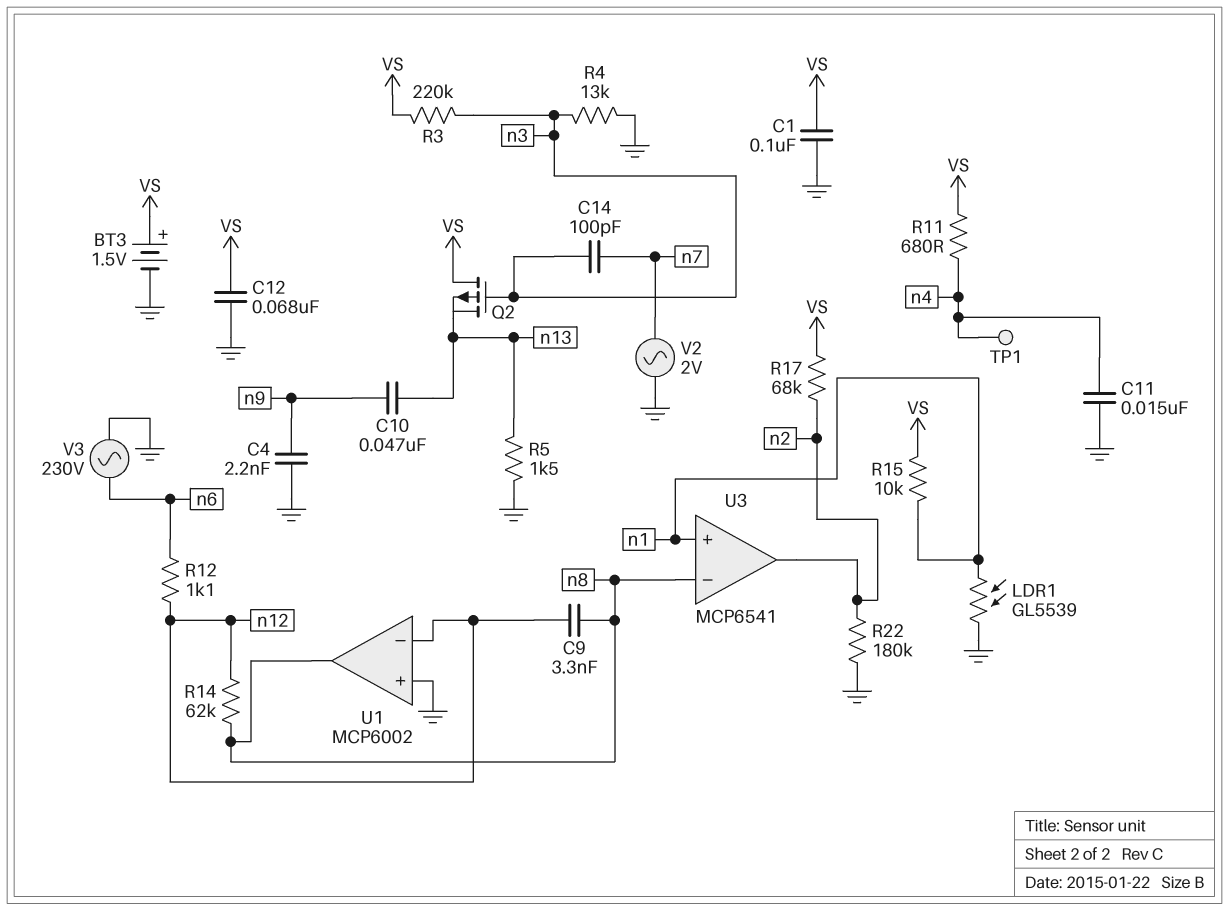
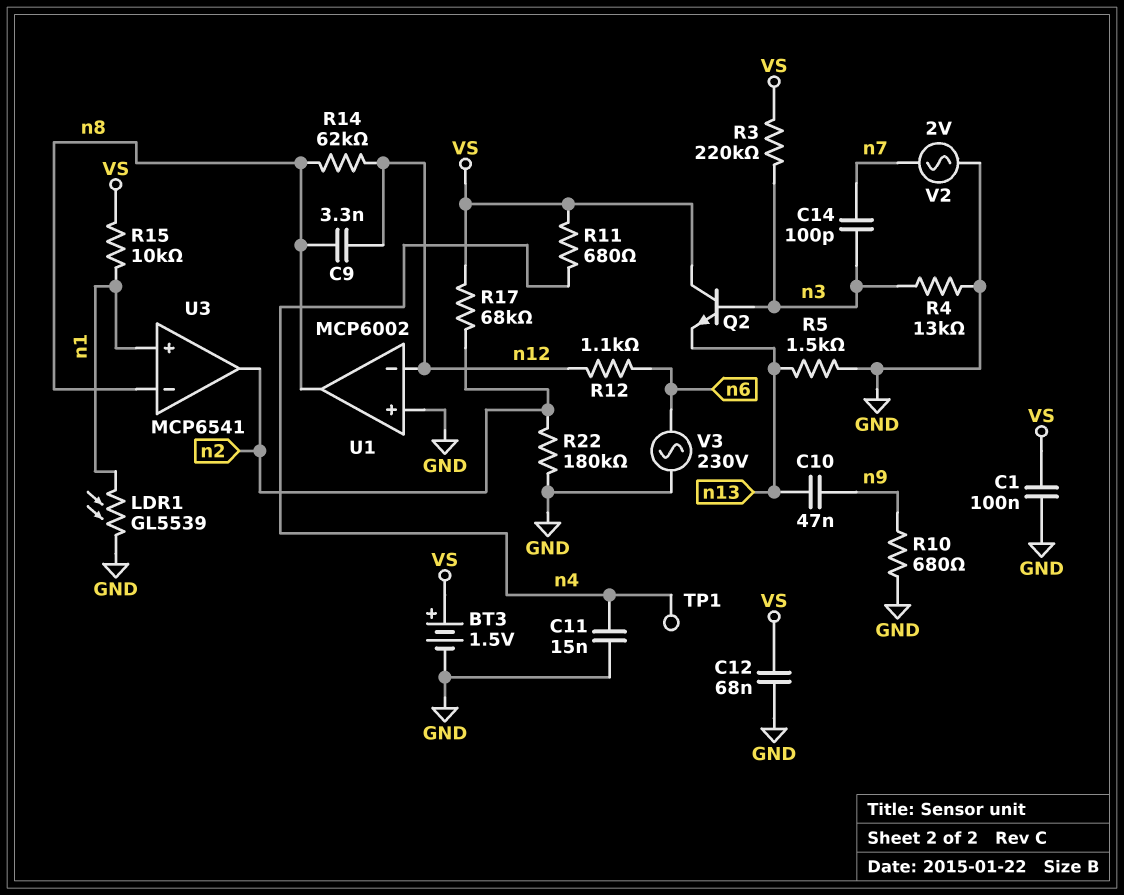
C4: 2.2nF (GND, n9) -> none
Q2: PMOS (G n3, D VS, S n13) -> NPN (B n3, C VS, E n13)
R10: none -> 680 (GND, n9)

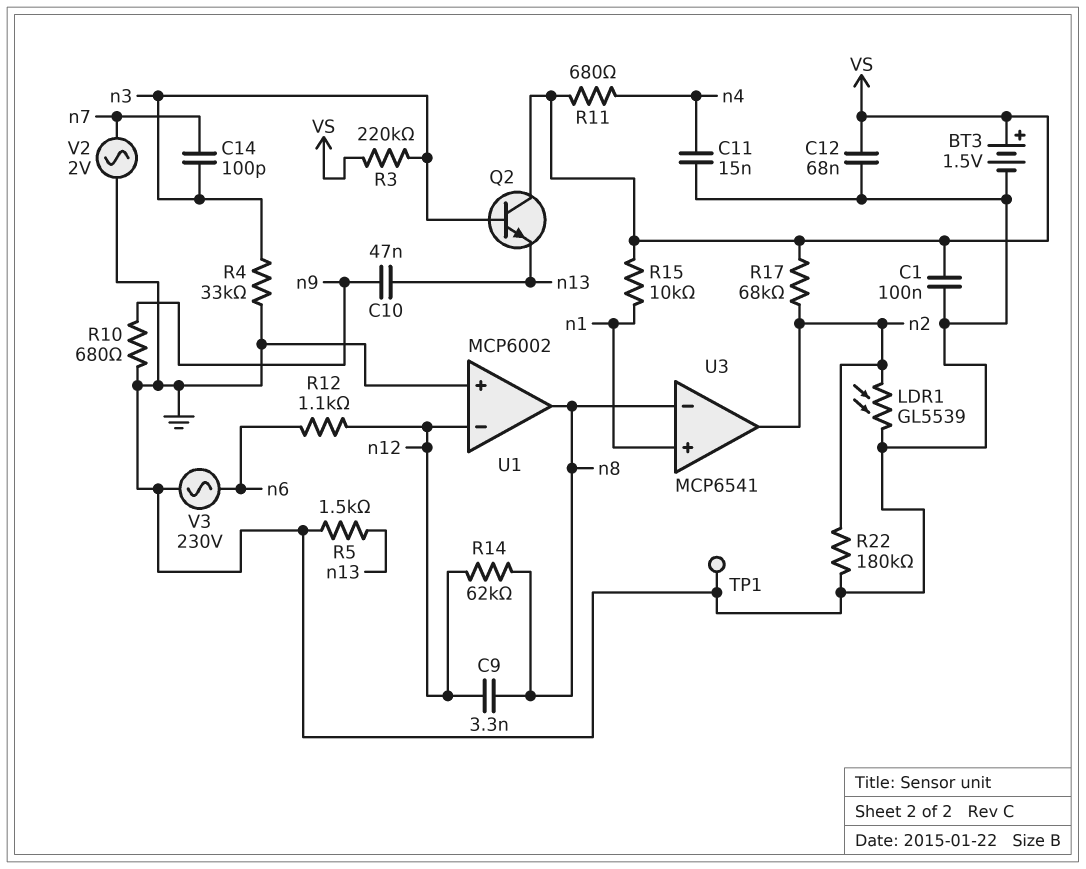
LDR1: GL5539 (GND, n1) -> GL5539 (GND, n2)
R4: 13k (GND, n3) -> 33k (GND, n3)
TP1: test point (n4) -> test point (GND)

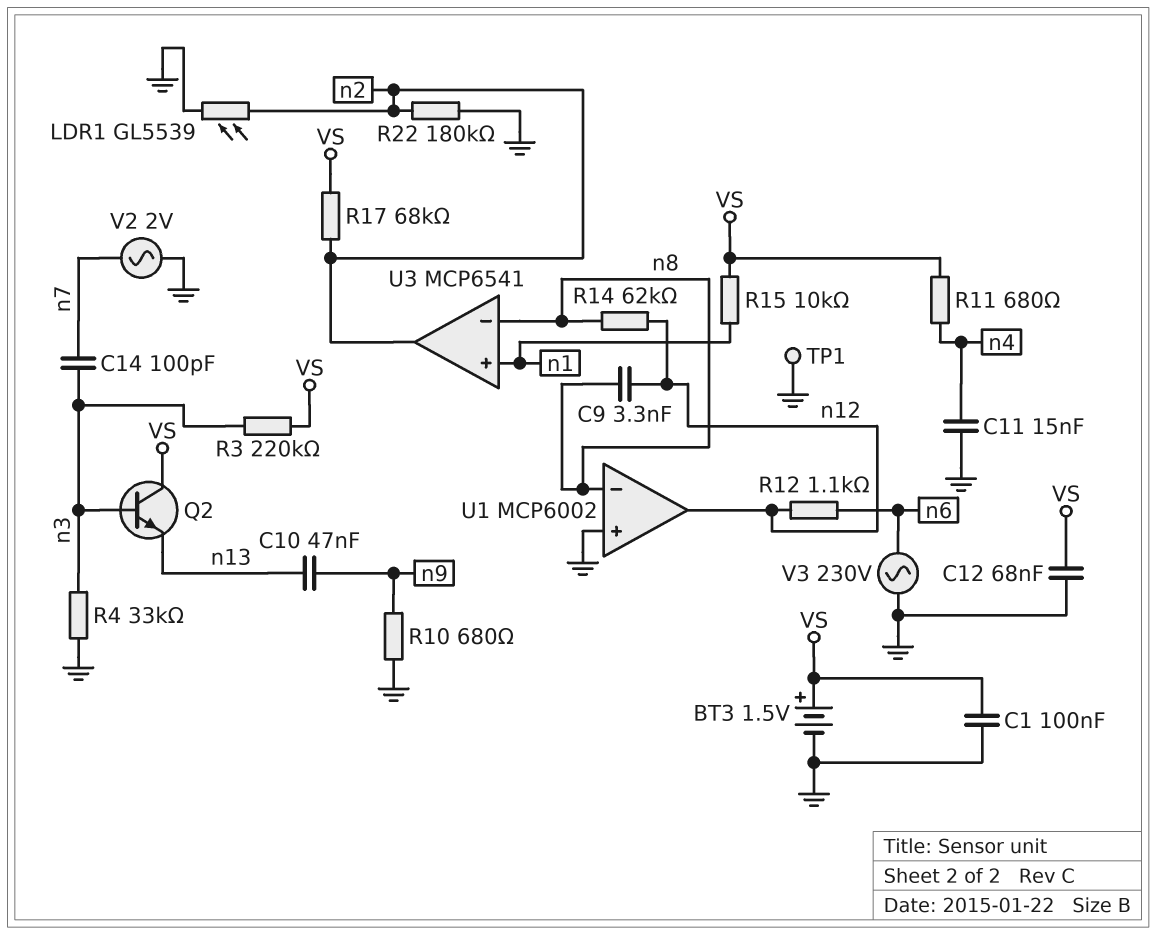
R5: 1.5k (GND, n13) -> none
U1 pin in-: n12 -> n8
U1 pin out: n8 -> n12

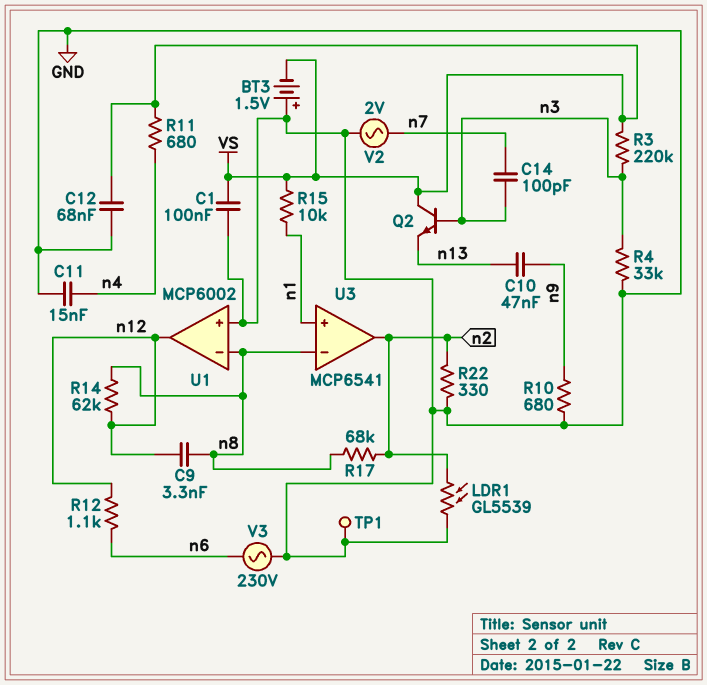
BT3: 1.5V (plus VS, minus GND) -> 1.5V (plus GND, minus VS)
R17: 68k (VS, n2) -> 68k (n2, n8)
R22: 180k (GND, n2) -> 330 (GND, n2)

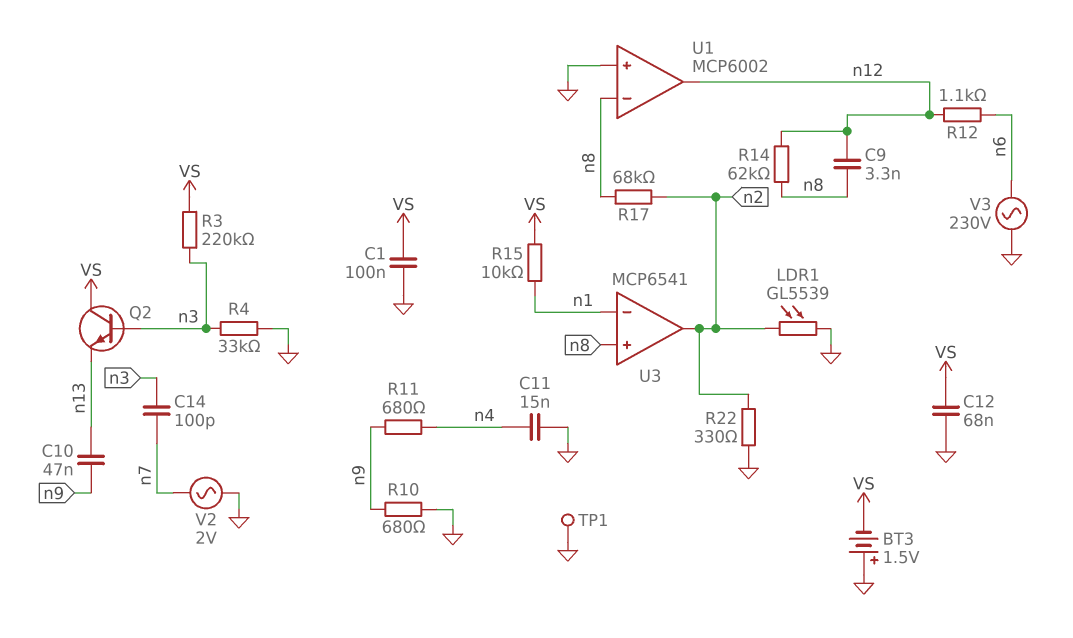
R11: 680 (VS, n4) -> 680 (n4, n9)
U3 pin in+: n1 -> n8
U3 pin in-: n8 -> n1

